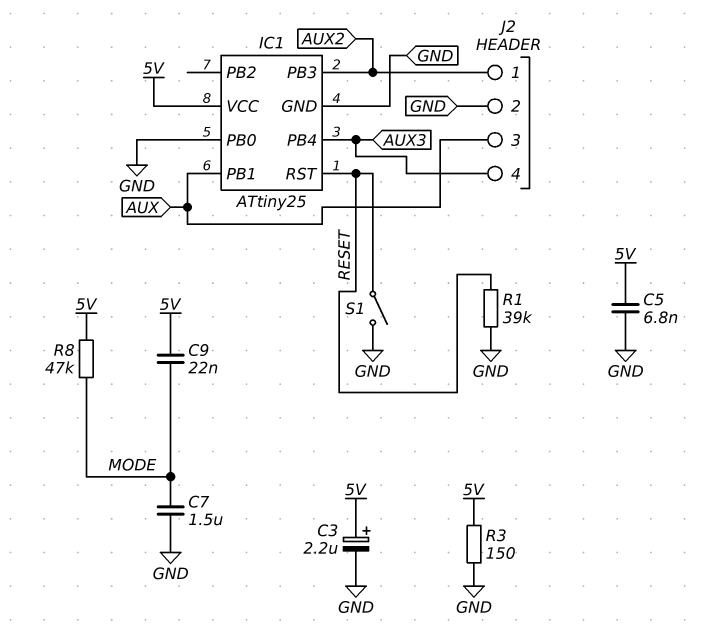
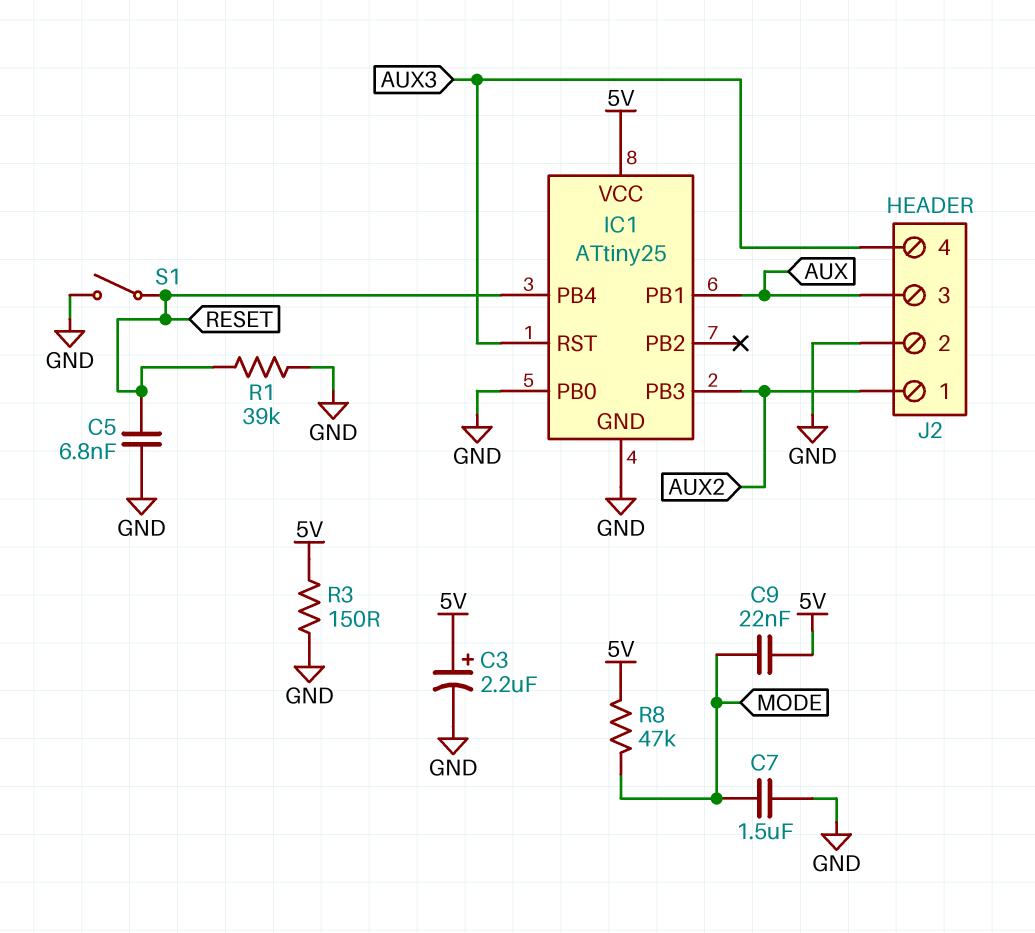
C5: 6.8nF (5V, GND) -> 6.8nF (GND, RESET)
IC1 pin PB4: AUX3 -> RESET
IC1 pin RST: RESET -> AUX3

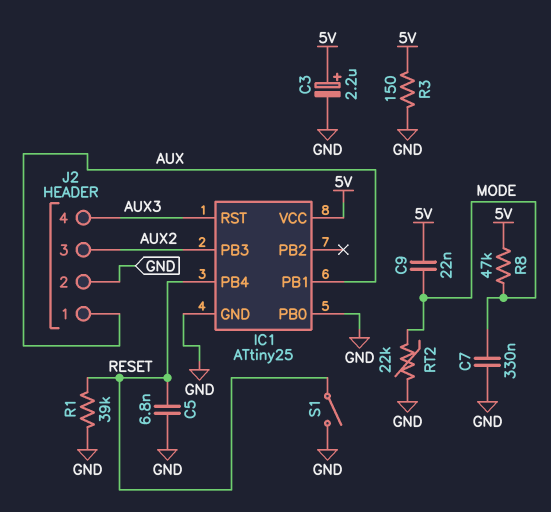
C7: 1.5uF (GND, MODE) -> 330nF (GND, MODE)
J2 pin 1: AUX2 -> AUX
J2 pin 3: AUX -> AUX2
RT2: none -> 22k (GND, MODE)

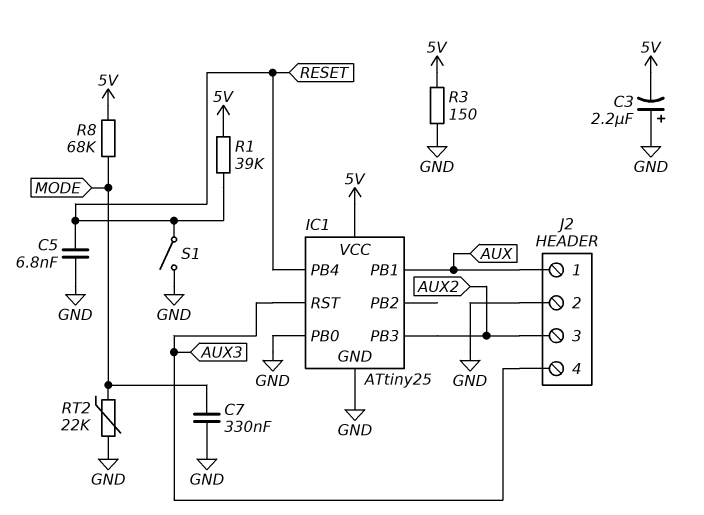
C3: 2.2uF (plus 5V, minus GND) -> 2.2uF (plus GND, minus 5V)
C9: 22nF (5V, MODE) -> none
R1: 39k (GND, RESET) -> 39k (5V, RESET)
R8: 47k (5V, MODE) -> 68k (5V, MODE)

